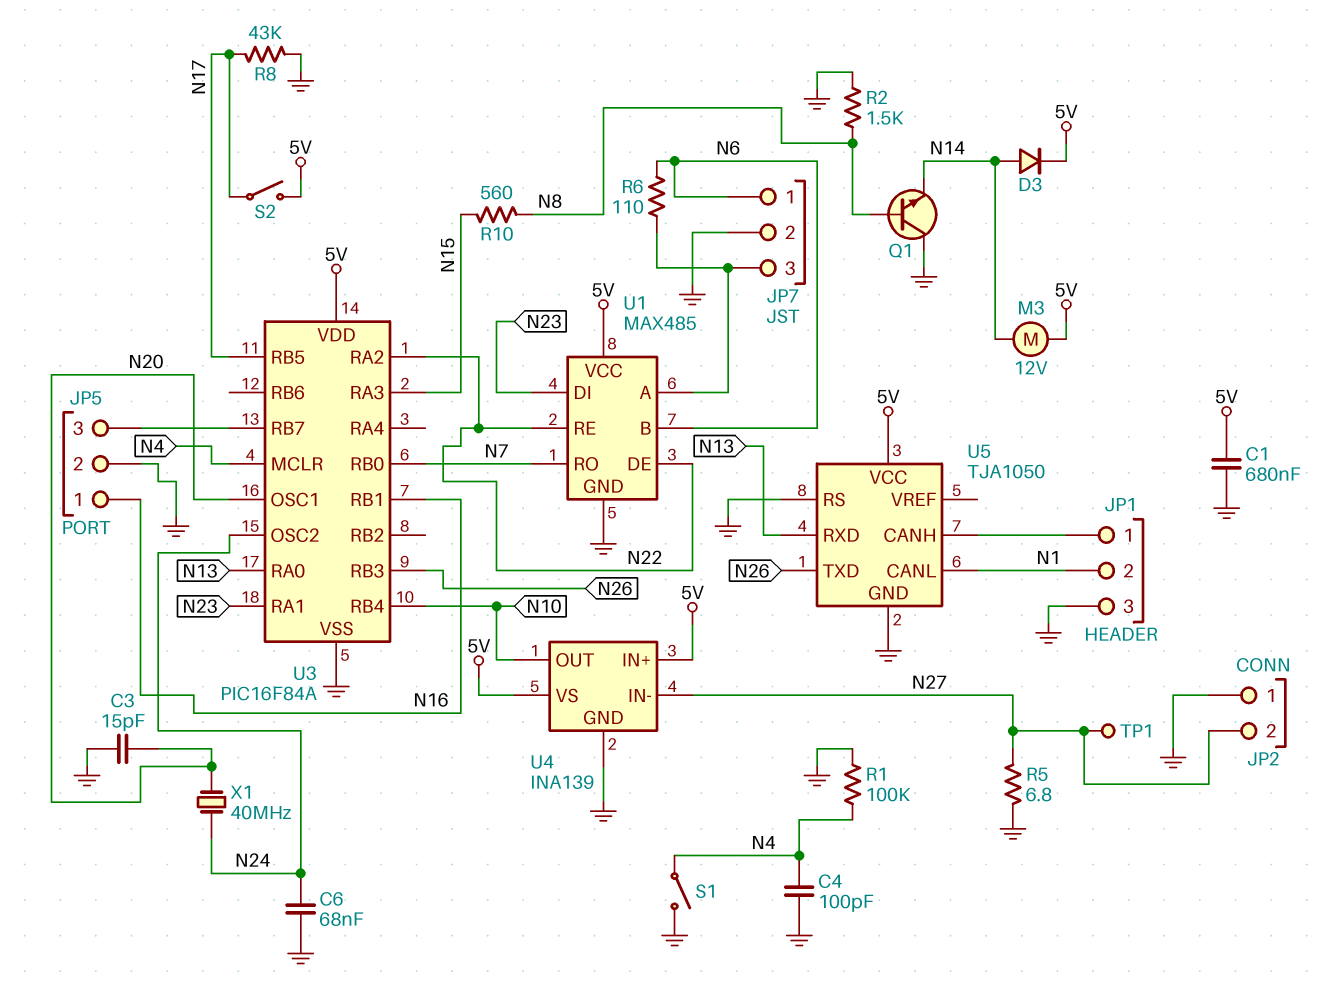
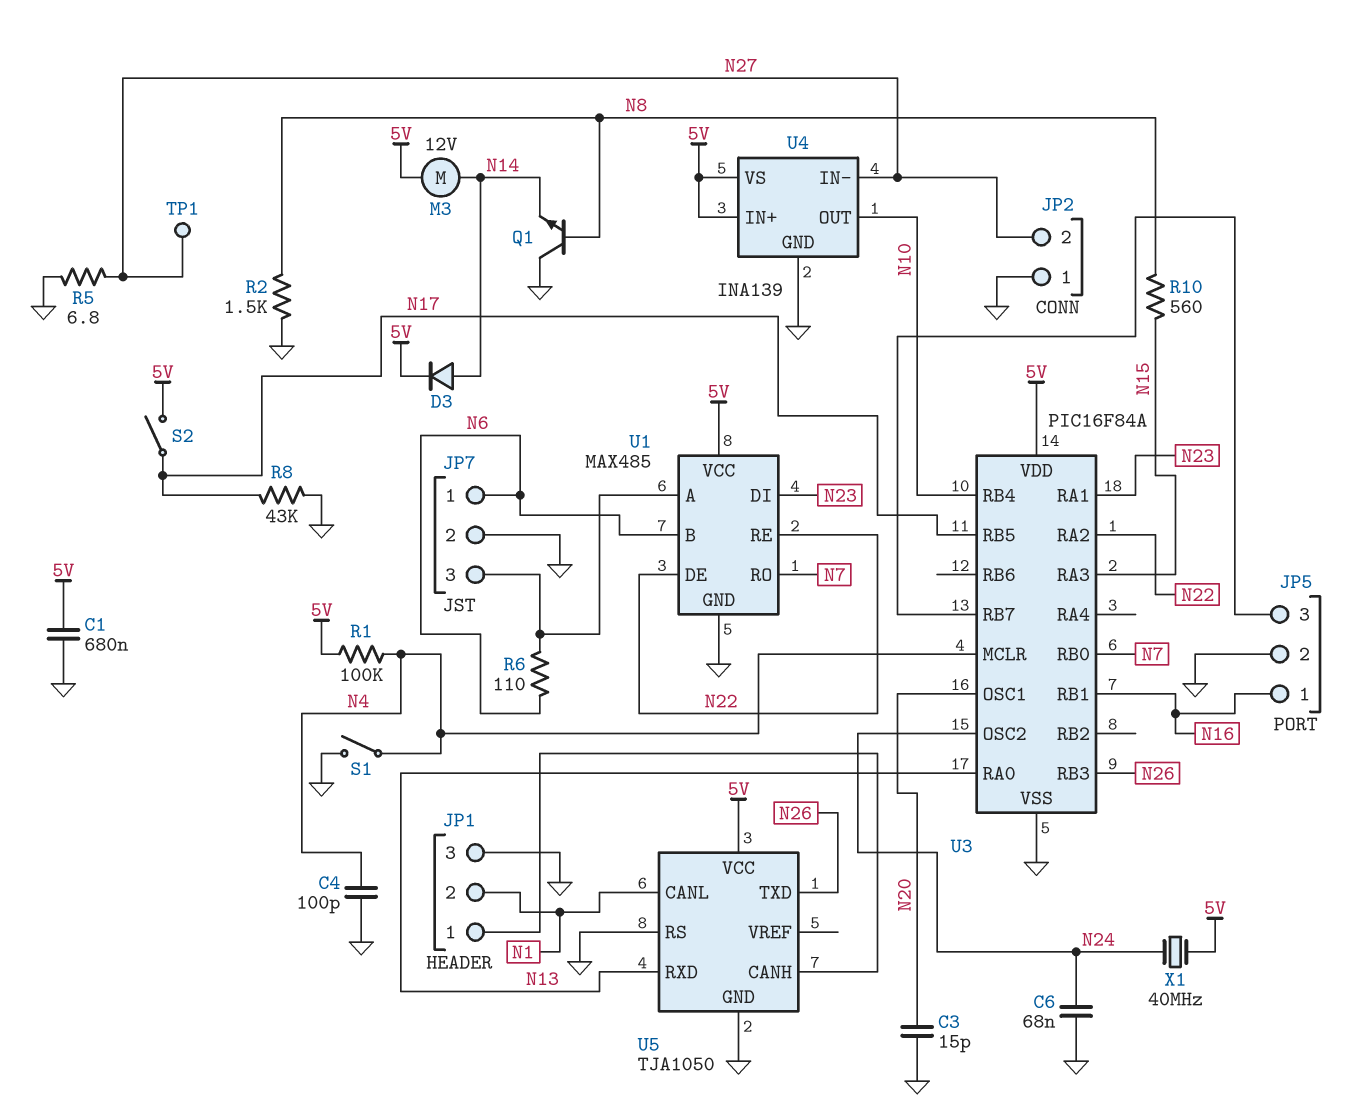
R1: 100k (GND, N4) -> 100k (5V, N4)
X1: 40MHz (N20, N24) -> 40MHz (5V, N24)

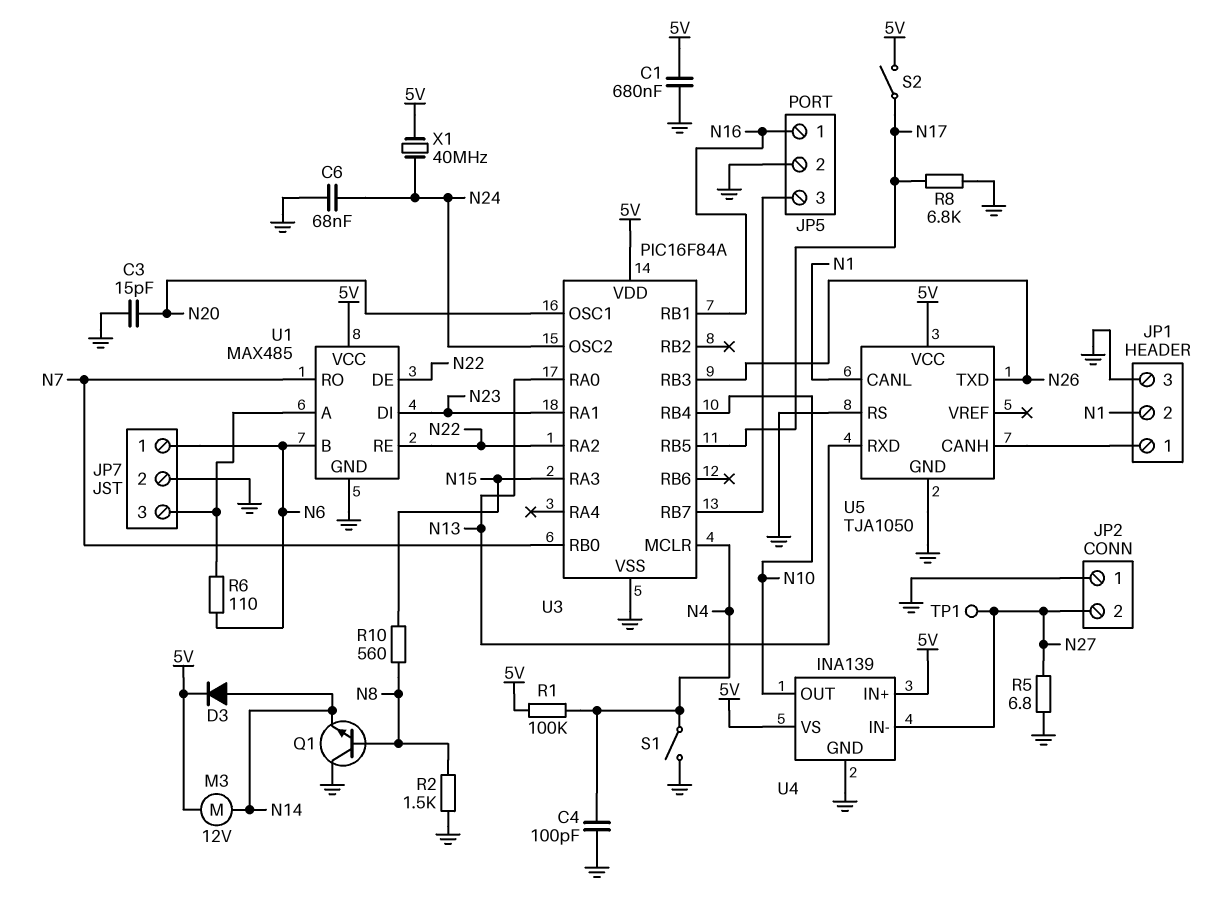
R8: 43k (GND, N17) -> 6.8k (GND, N17)

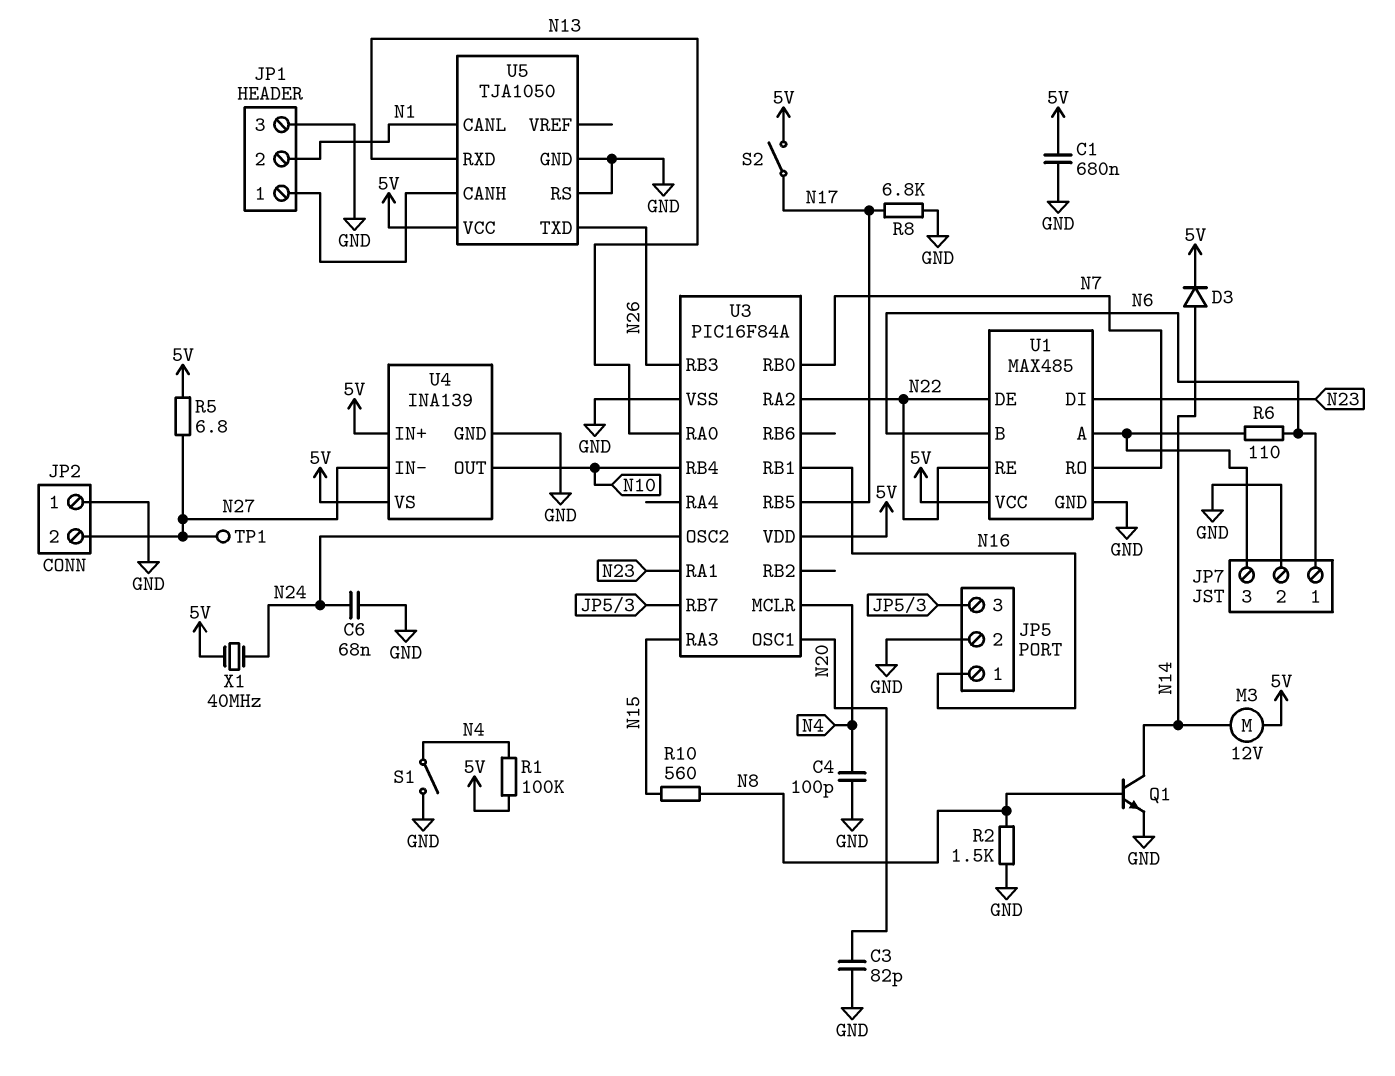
C3: 15pF (GND, N20) -> 82pF (GND, N20)
Q1: NPN (B N8, C GND, E N14) -> NPN (B N8, C N14, E GND)
R5: 6.8 (GND, N27) -> 6.8 (5V, N27)

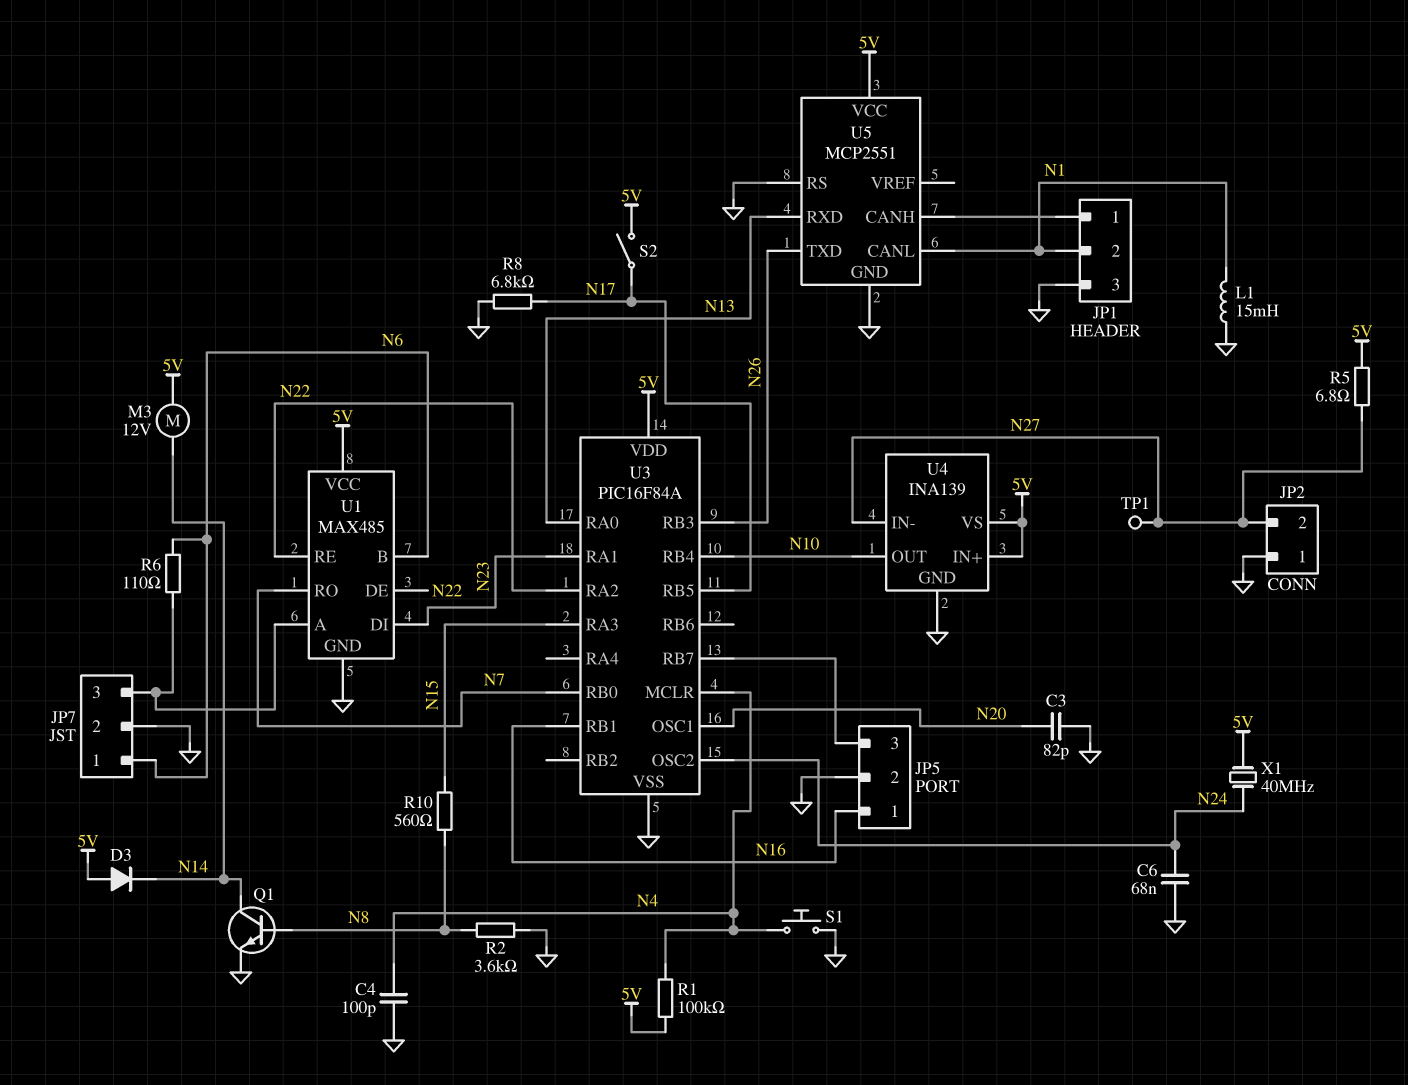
C1: 680nF (5V, GND) -> none
D3: diode (A N14, K 5V) -> diode (A 5V, K N14)
L1: none -> 15mH (GND, N1)
R2: 1.5k (GND, N8) -> 3.6k (GND, N8)
S1: switch (GND, N4) -> button (GND, N4)
U5: TJA1050 -> MCP2551

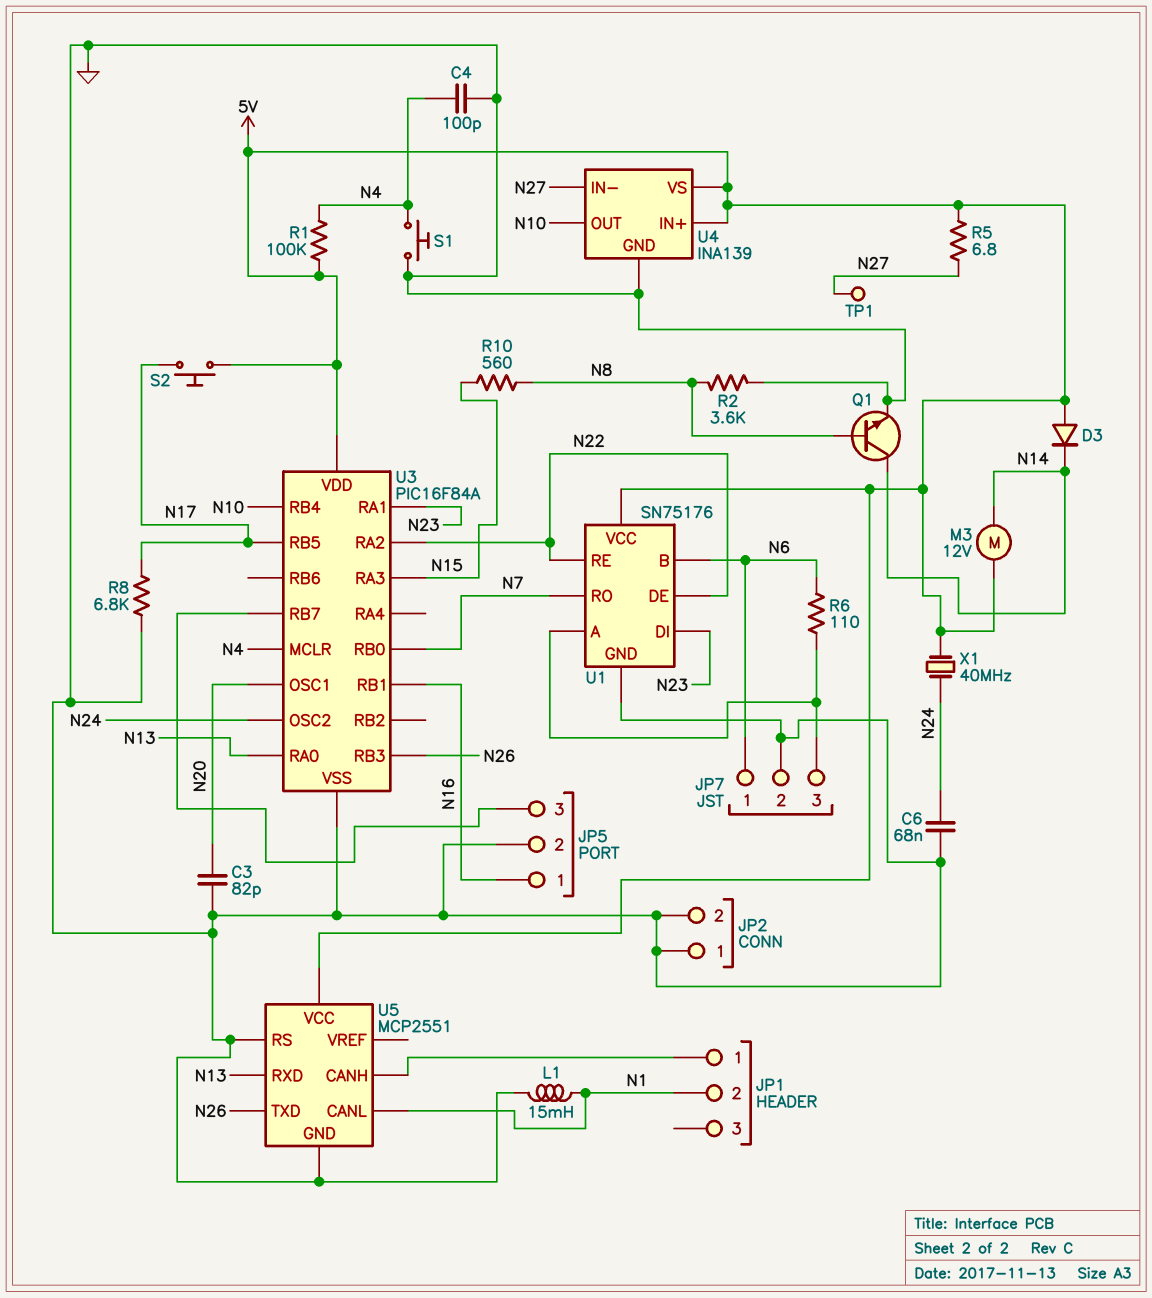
JP1 pin 3: GND -> none
JP2 pin 2: N27 -> GND
S2: switch (5V, N17) -> button (5V, N17)
U1: MAX485 -> SN75176

